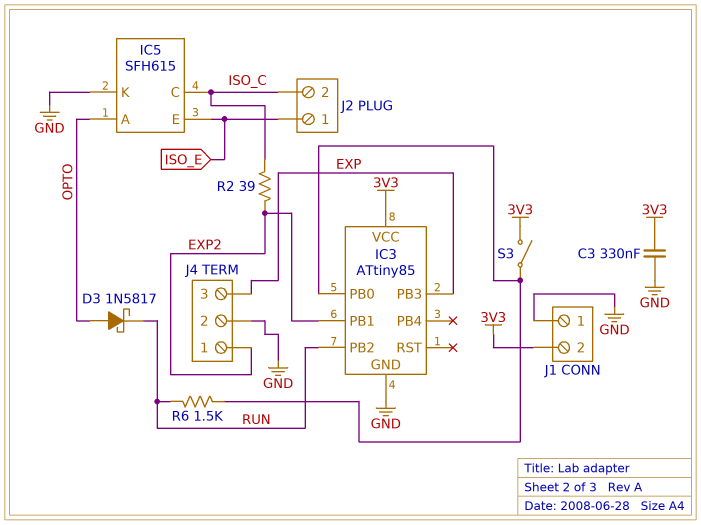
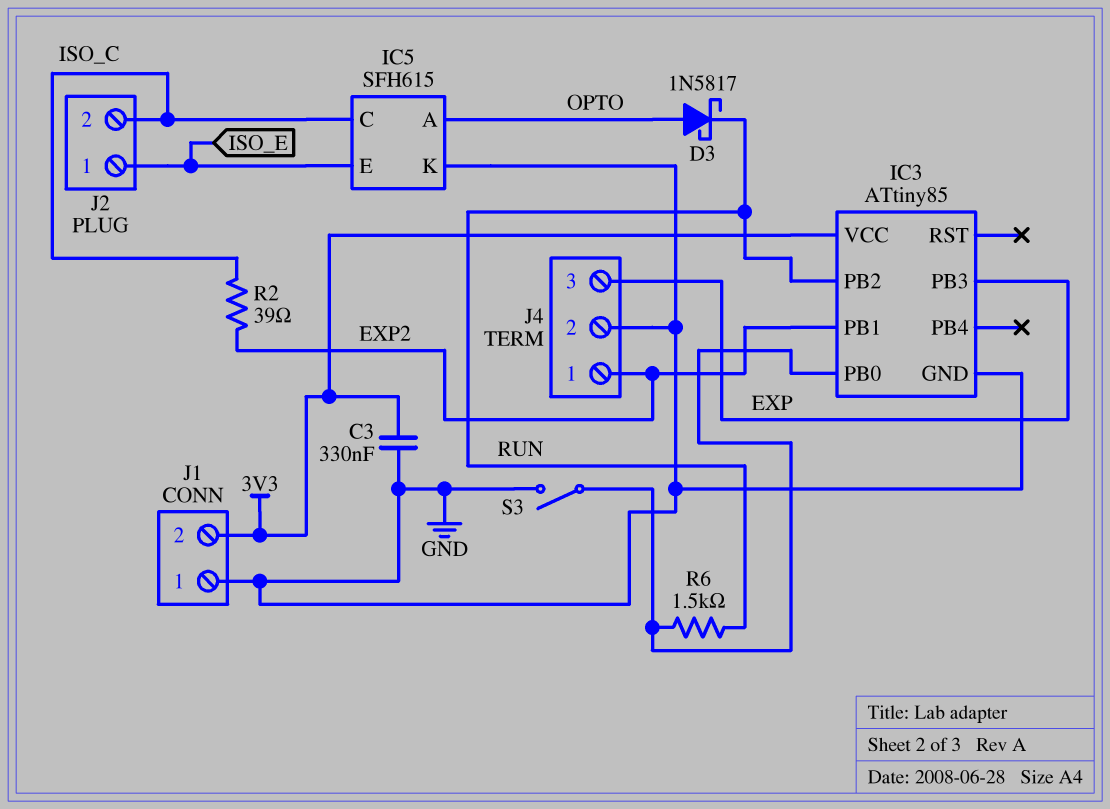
S3: switch (3V3, IC3/PB0) -> switch (GND, IC3/PB0)

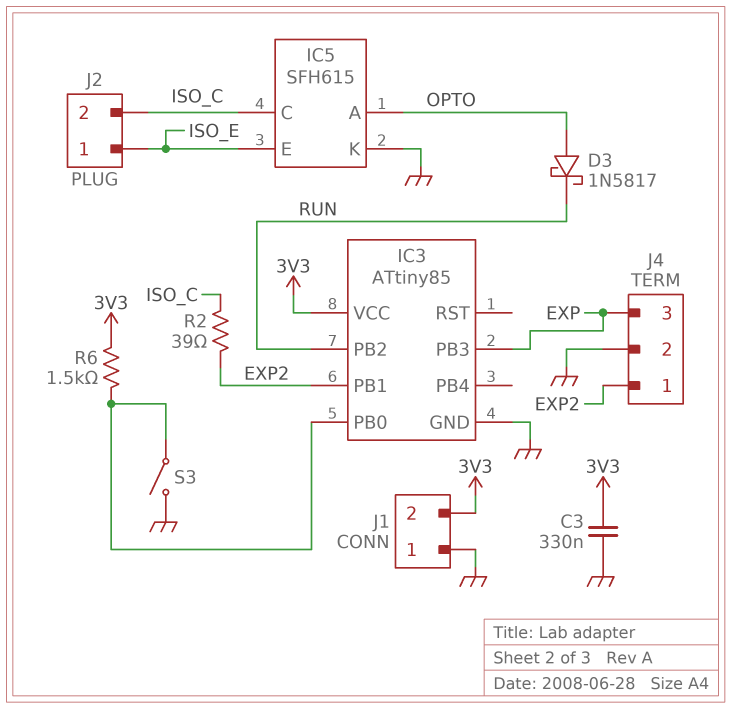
R6: 1.5k (IC3/PB0, RUN) -> 1.5k (3V3, IC3/PB0)

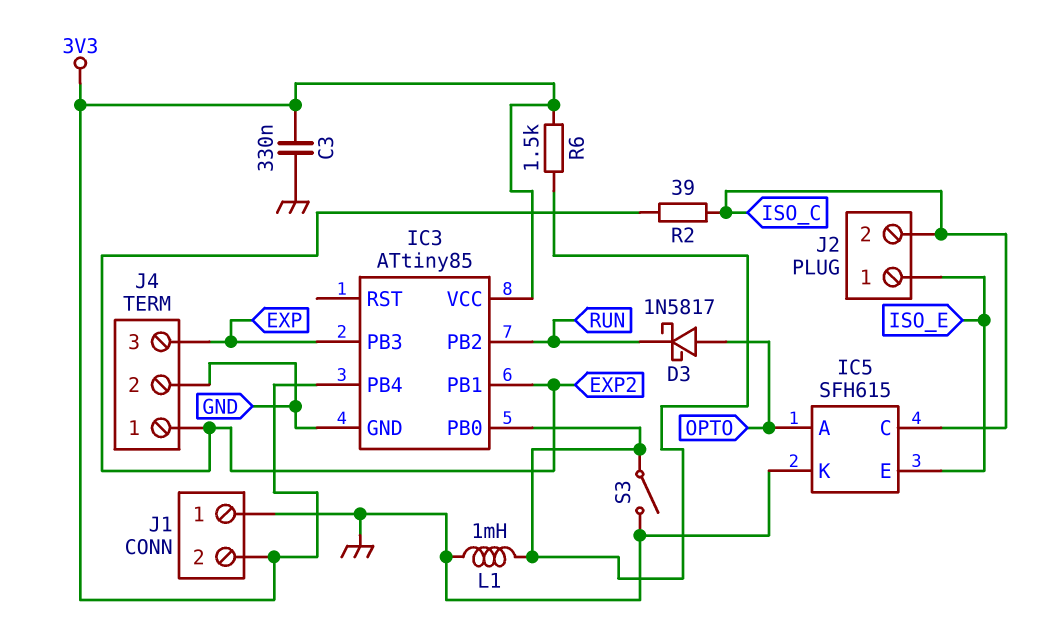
IC3 pin PB4: none -> 3V3
L1: none -> 1mH (GND, IC3/PB0)

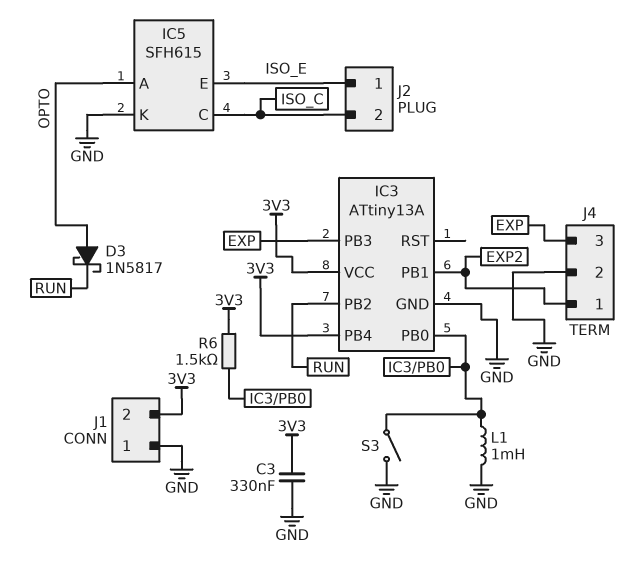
IC3: ATtiny85 -> ATtiny13A
R2: 39 (EXP2, ISO_C) -> none

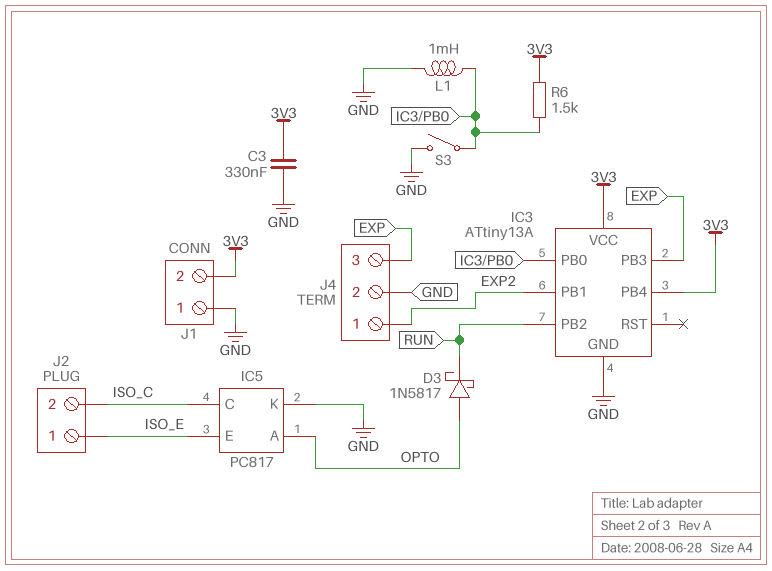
IC5: SFH615 -> PC817

